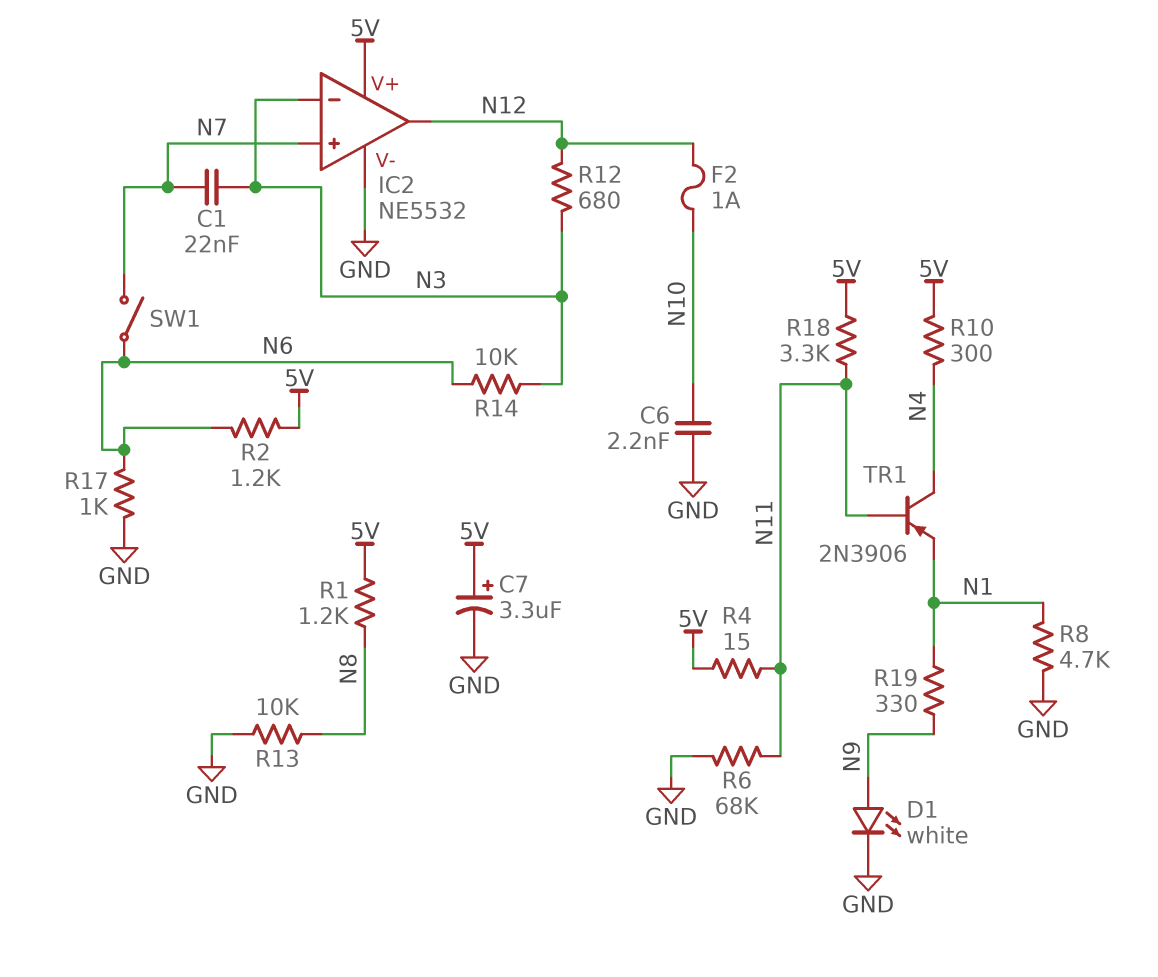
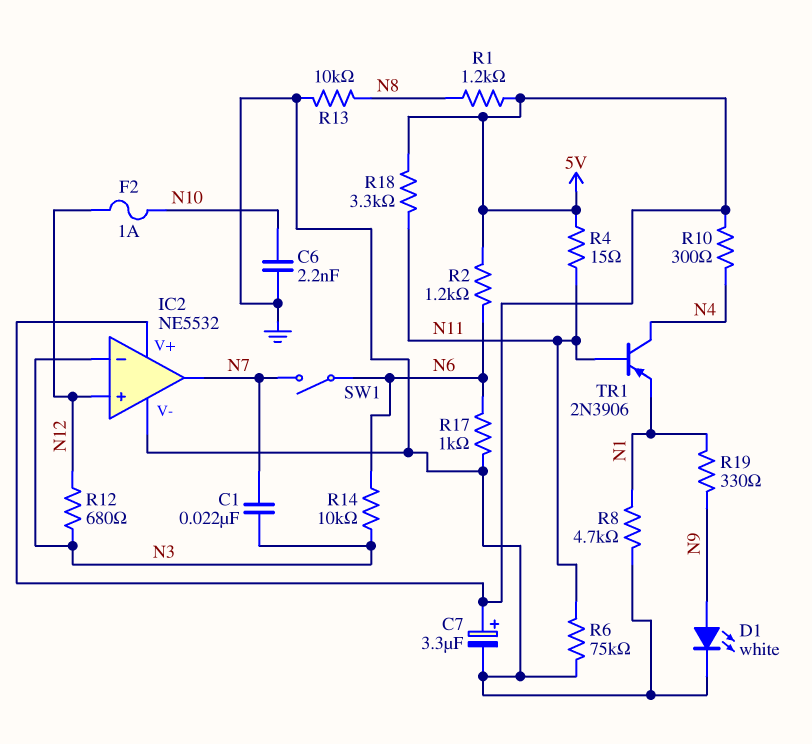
IC2 pin in+: N7 -> N12
IC2 pin out: N12 -> N7
R6: 68k (GND, N11) -> 75k (GND, N11)

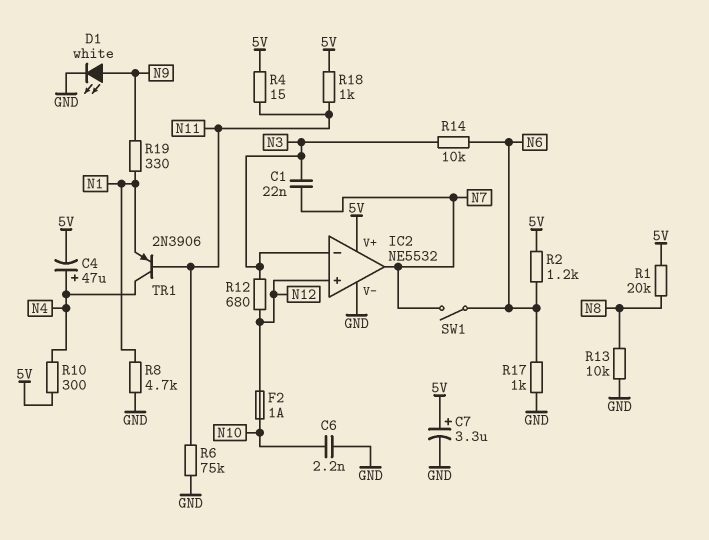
C4: none -> 47uF (plus N4, minus 5V)
R1: 1.2k (5V, N8) -> 20k (5V, N8)
R18: 3.3k (5V, N11) -> 1k (5V, N11)

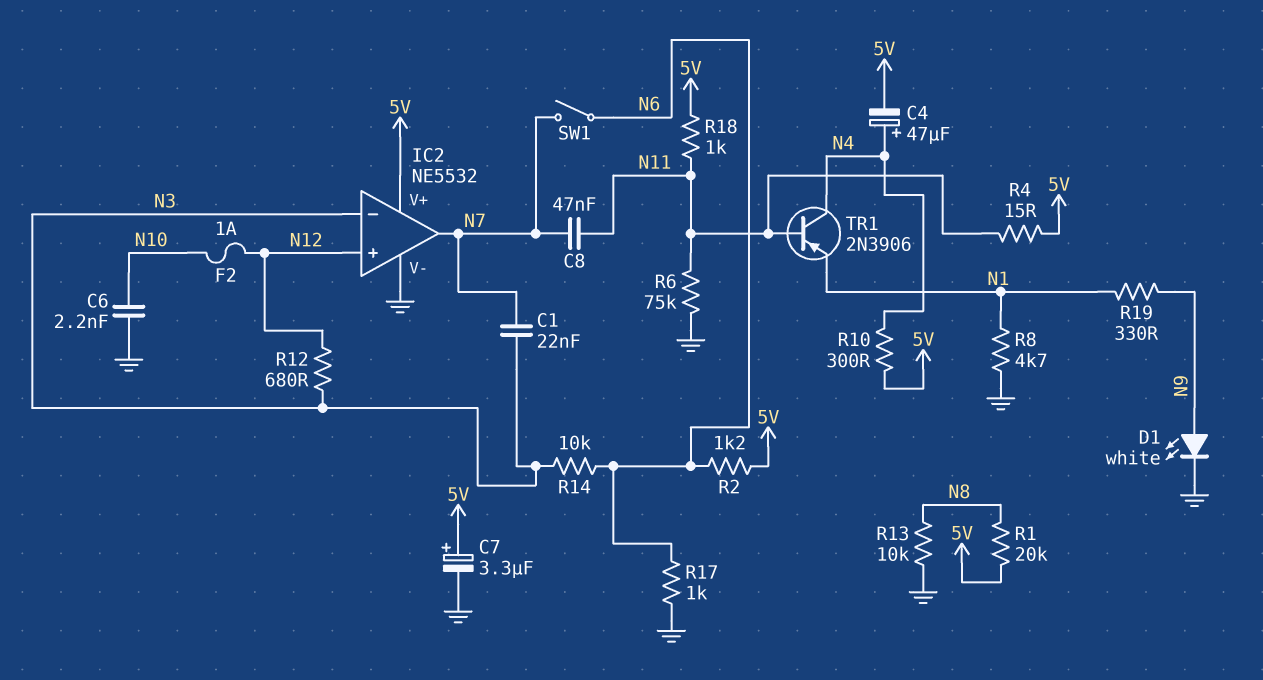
C8: none -> 47nF (N7, N11)

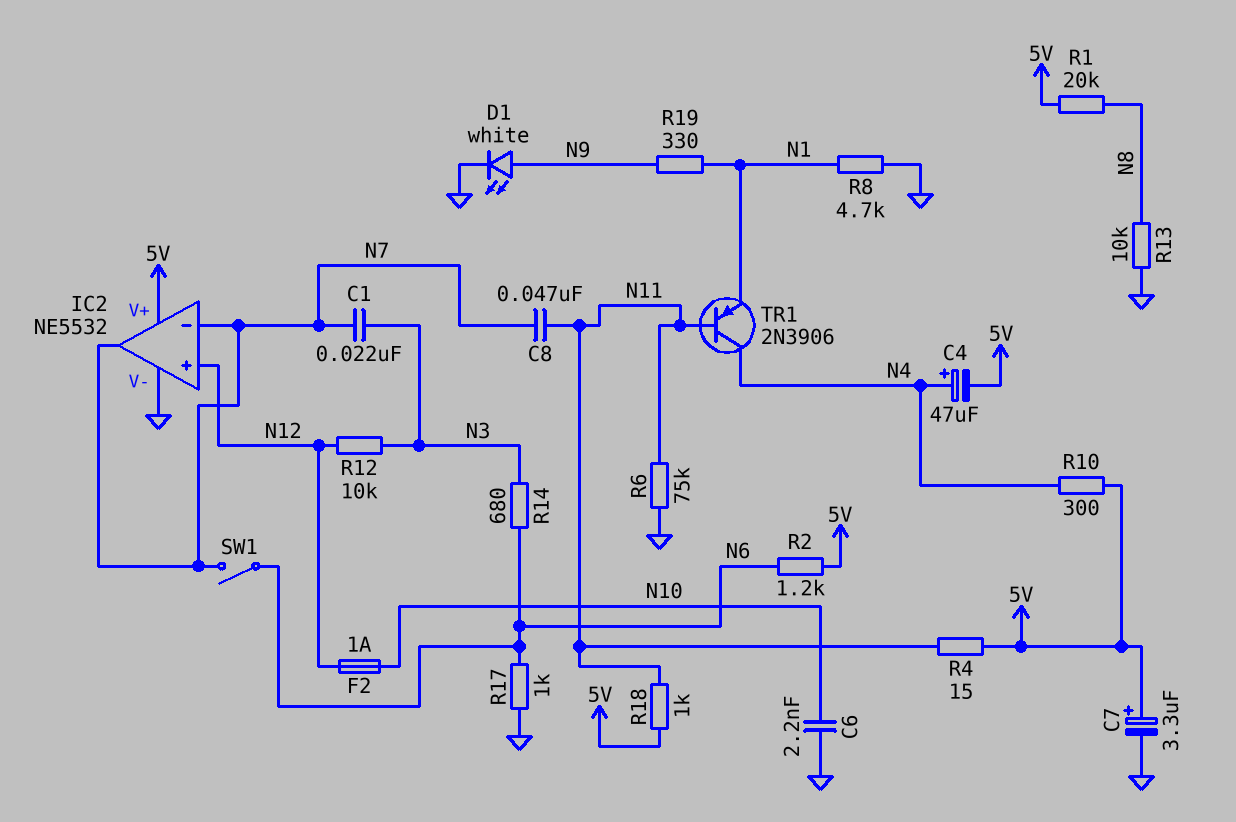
IC2 pin in-: N3 -> N7
R12: 680 (N3, N12) -> 10k (N3, N12)
R14: 10k (N3, N6) -> 680 (N3, N6)

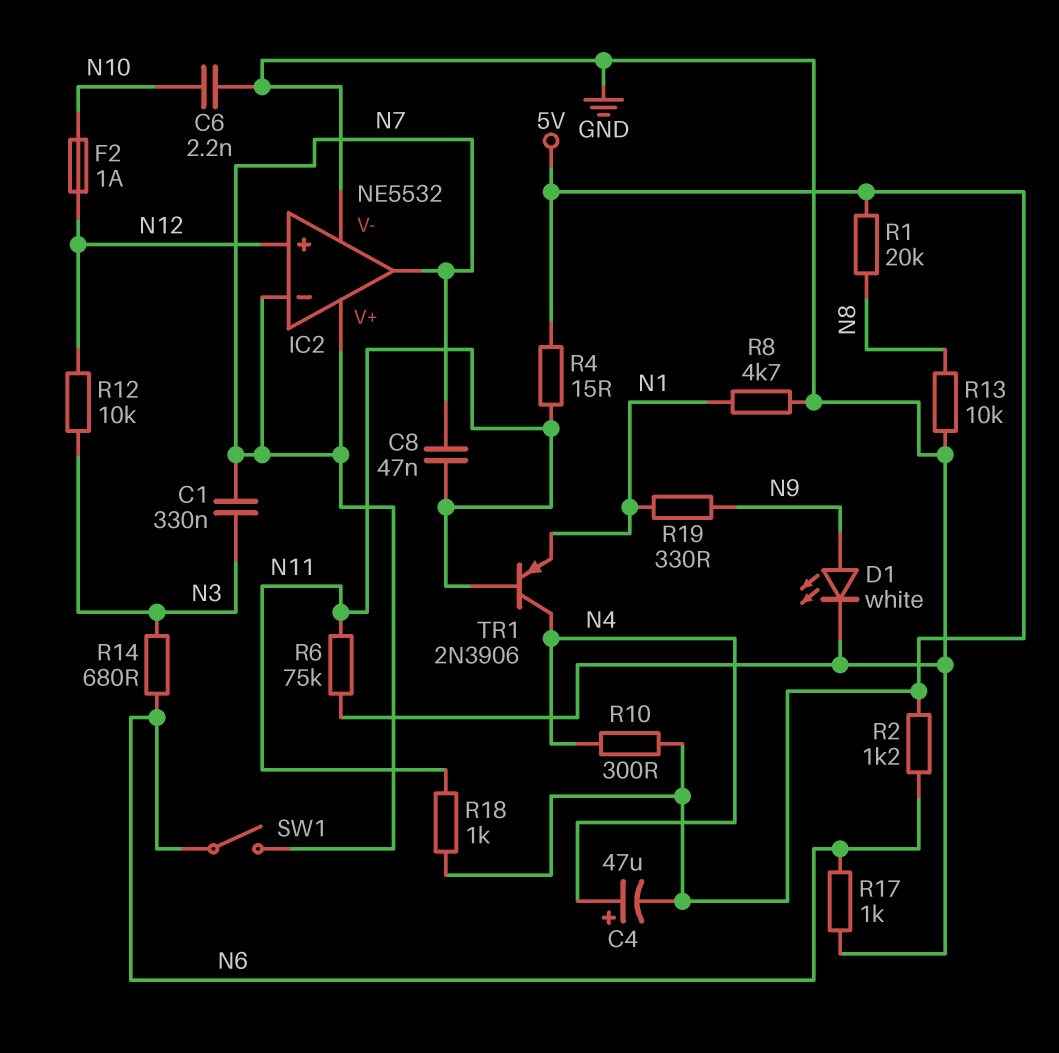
C1: 22nF (N3, N7) -> 330nF (N3, N7)
C7: 3.3uF (plus 5V, minus GND) -> none
IC2 pin V+: 5V -> N7

